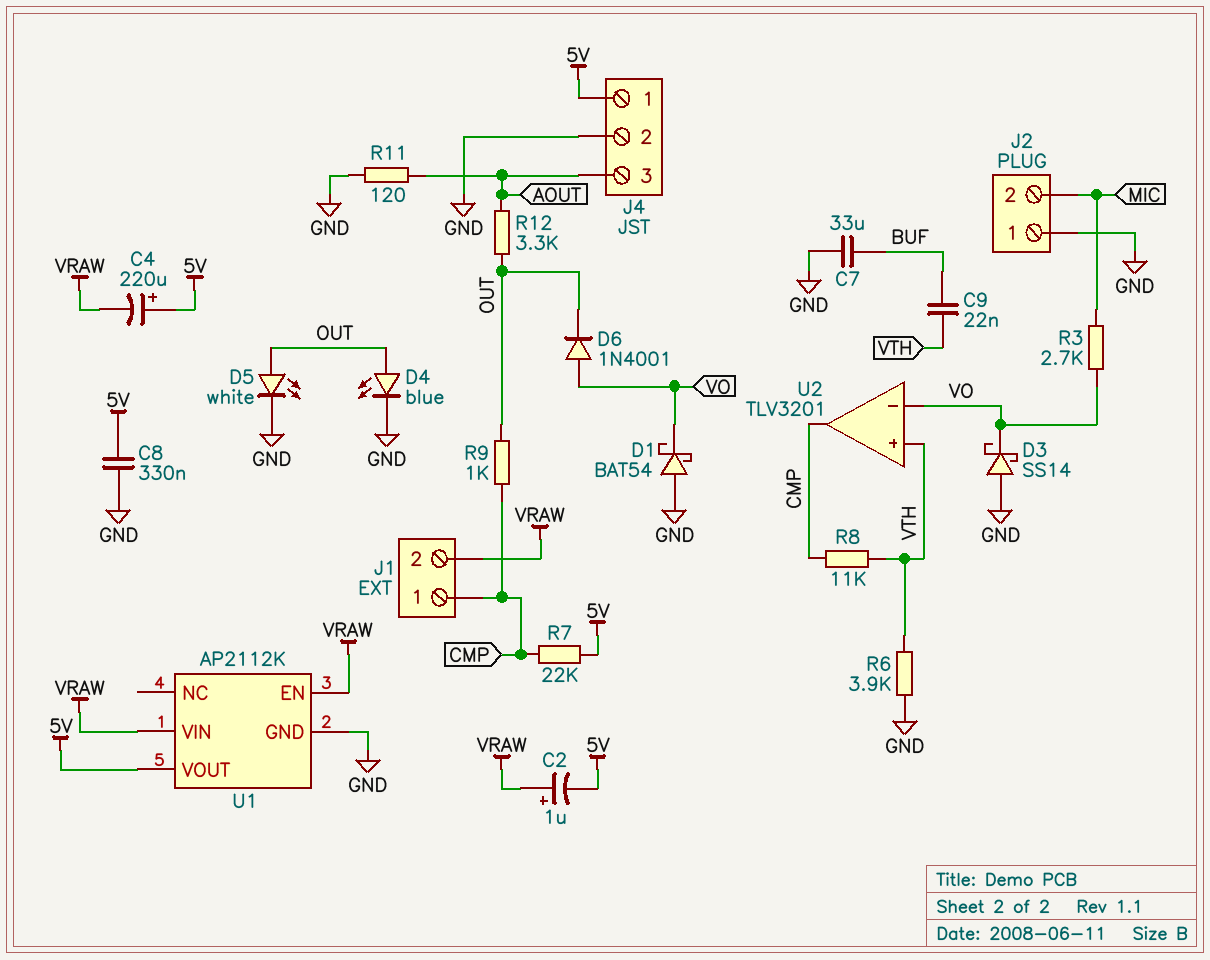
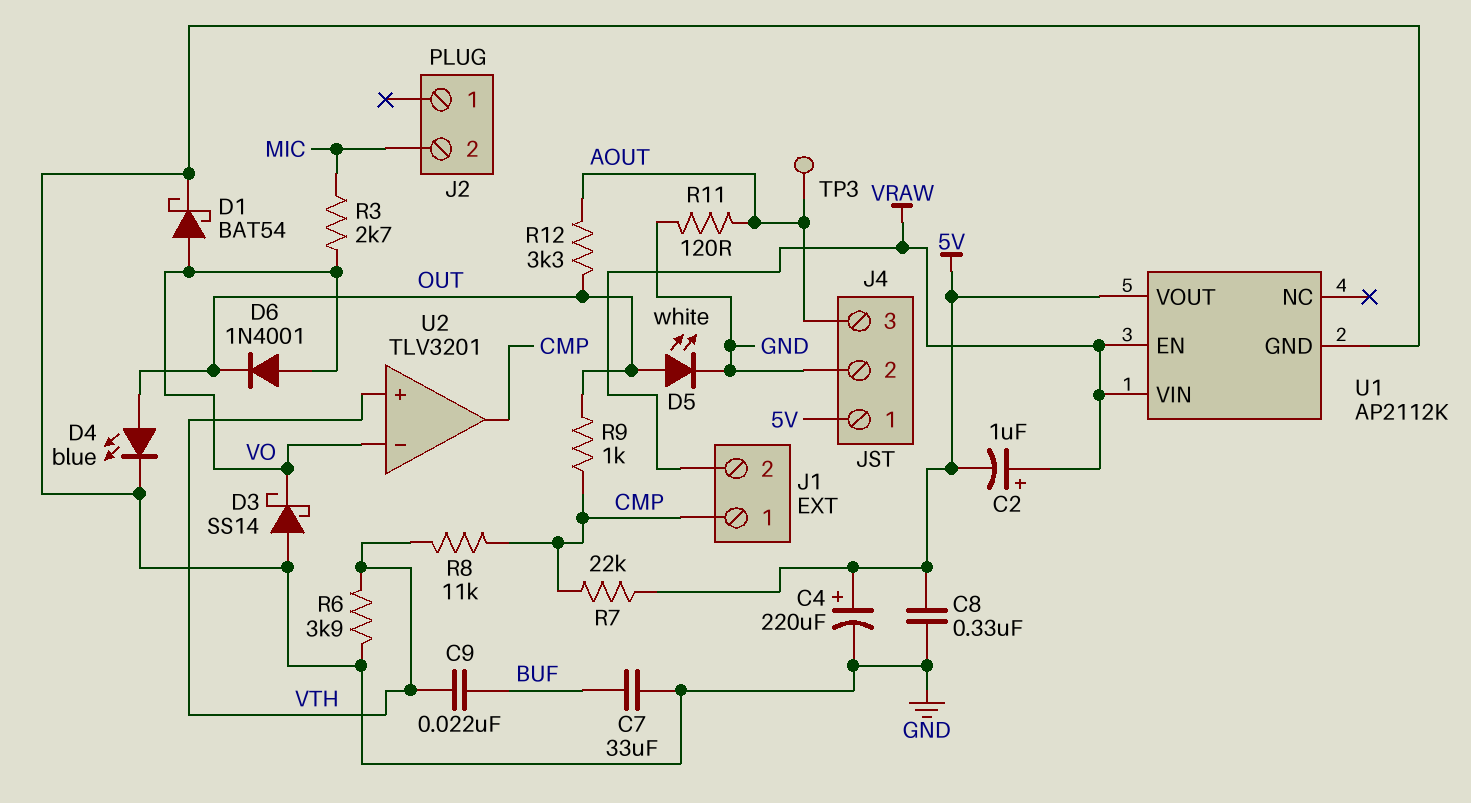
C4: 220uF (plus 5V, minus VRAW) -> 220uF (plus 5V, minus GND)
D1: schottky BAT54 (A GND, K VO) -> schottky BAT54 (A VO, K GND)
J2 pin 1: GND -> none
TP3: none -> test point (AOUT)

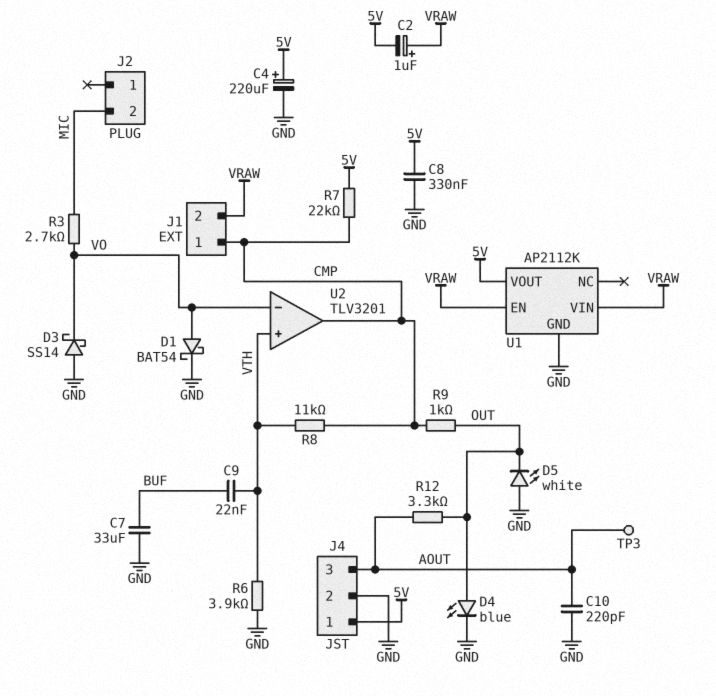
C10: none -> 220pF (AOUT, GND)
D5: LED white (A OUT, K GND) -> LED white (A GND, K OUT)
D6: diode 1N4001 (A VO, K OUT) -> none
R11: 120 (AOUT, GND) -> none

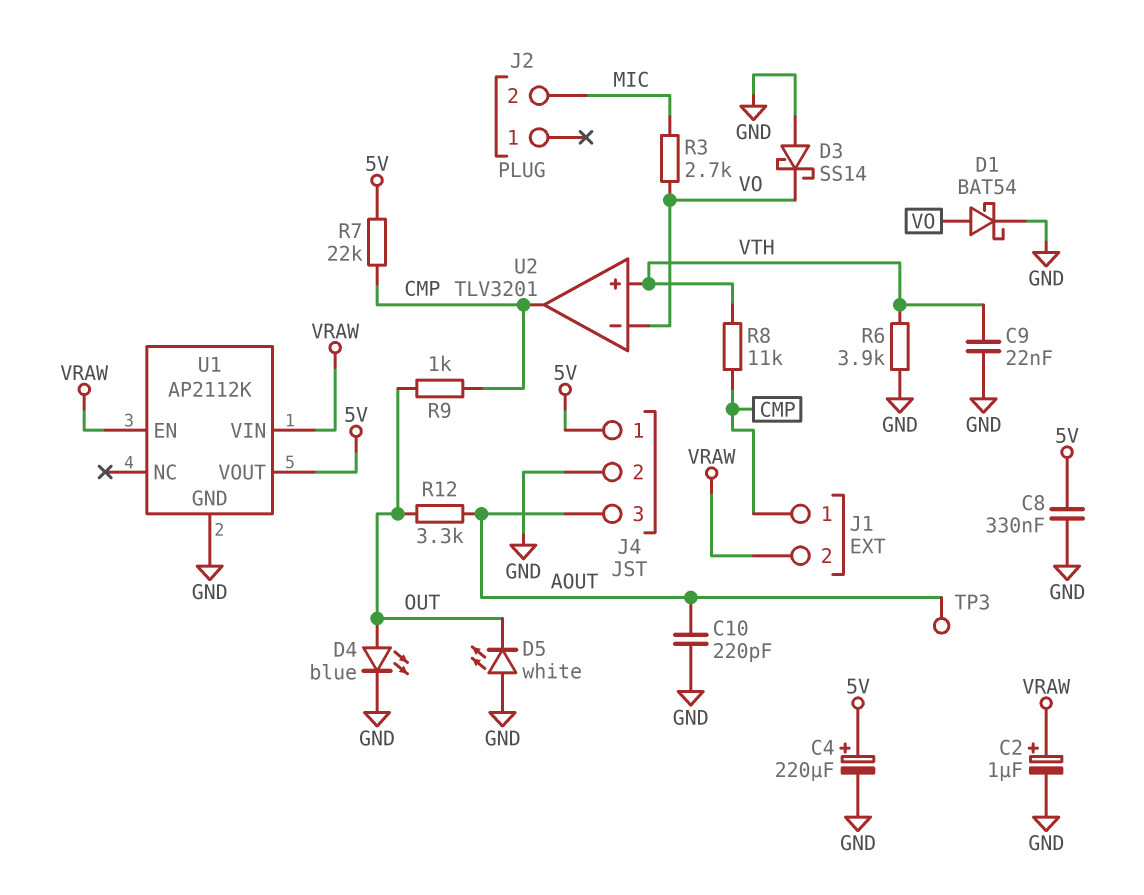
C2: 1uF (plus VRAW, minus 5V) -> 1uF (plus VRAW, minus GND)
C7: 33uF (BUF, GND) -> none
C9: 22nF (BUF, VTH) -> 22nF (GND, VTH)

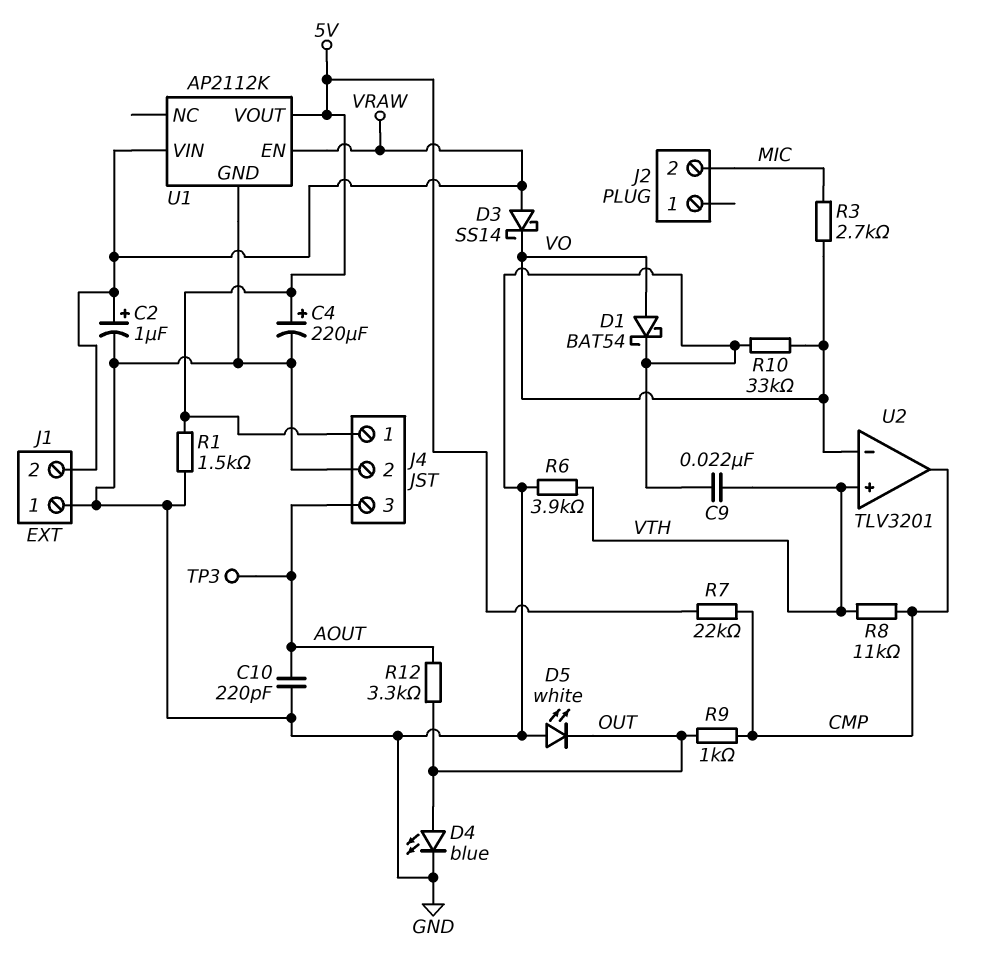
C8: 330nF (5V, GND) -> none
D3: schottky SS14 (A GND, K VO) -> schottky SS14 (A VRAW, K VO)
J1 pin 1: CMP -> GND
R1: none -> 1.5k (5V, GND)
R10: none -> 33k (GND, VO)

